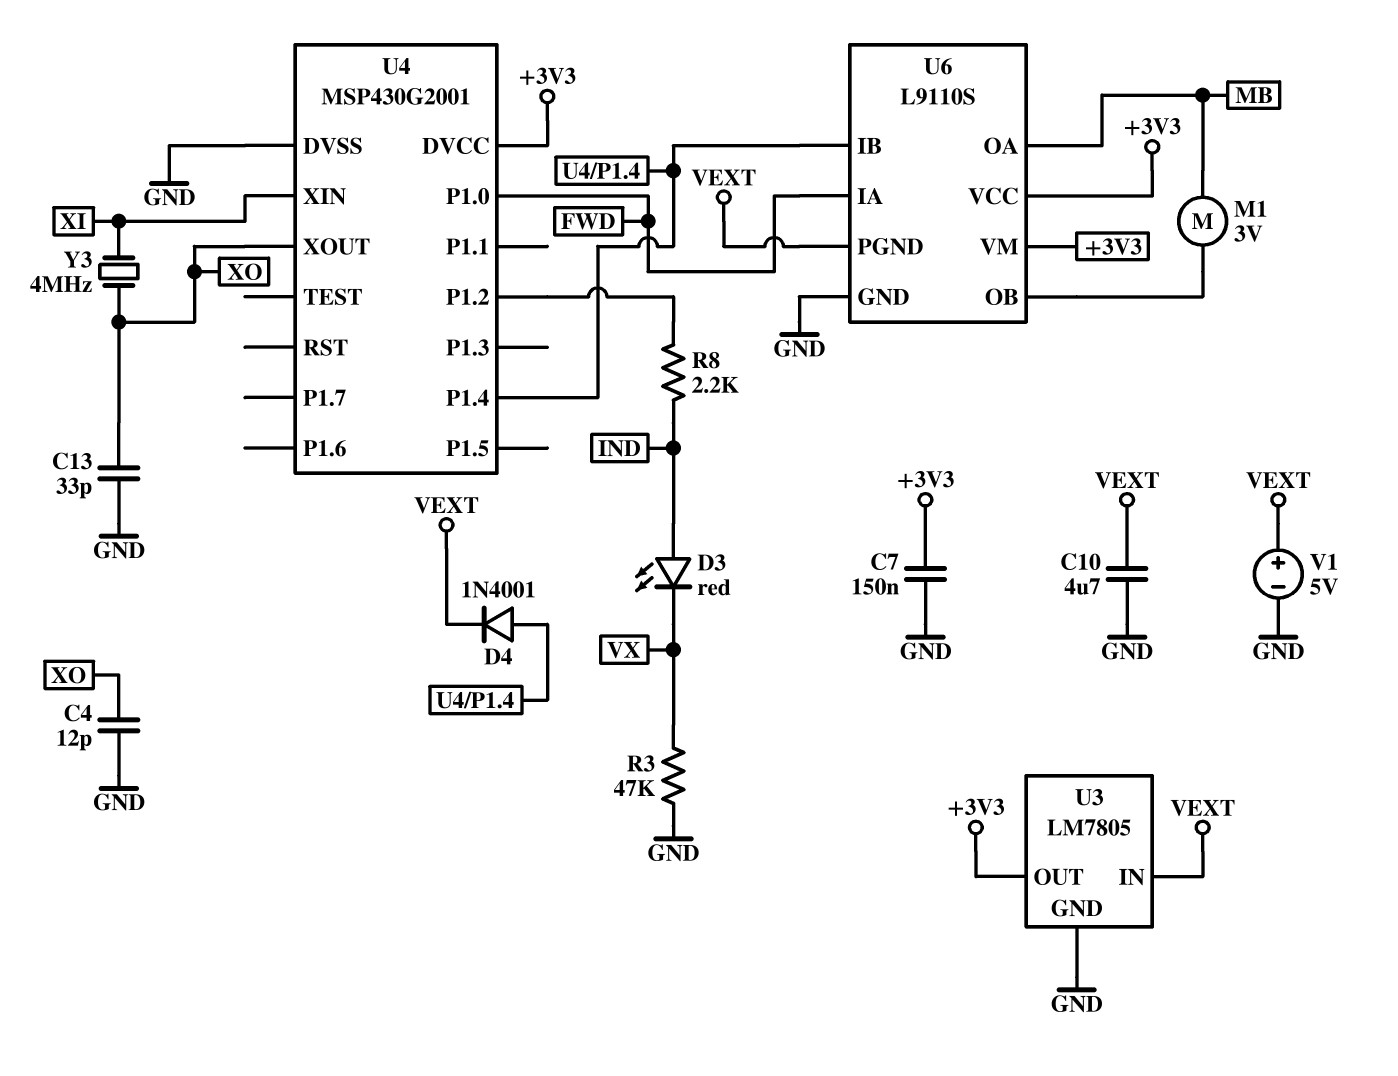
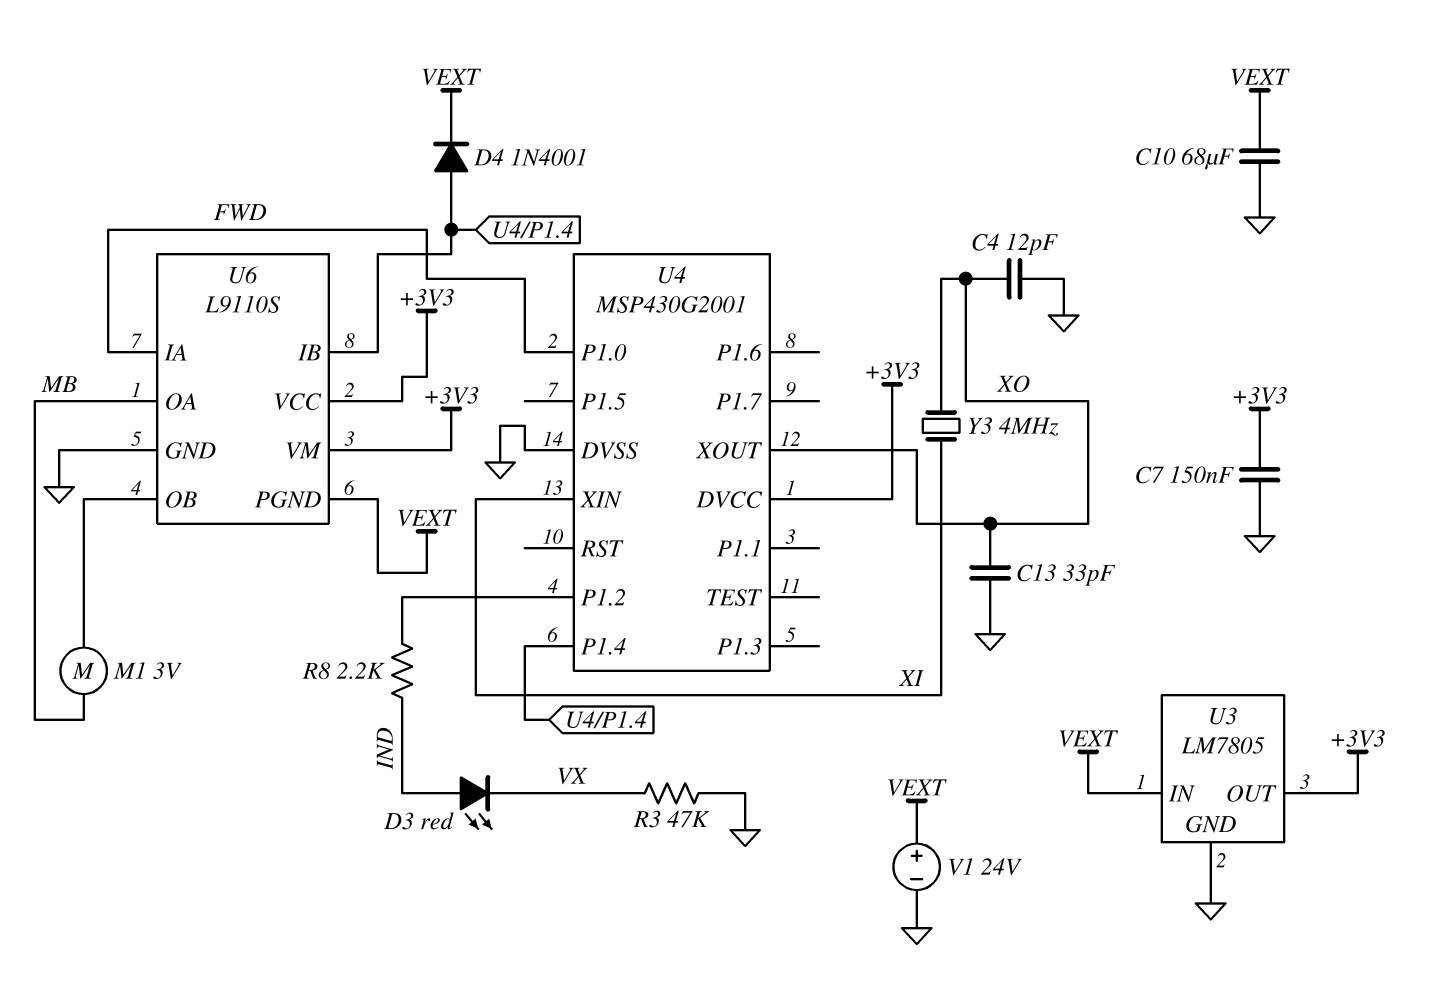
C10: 4.7uF (GND, VEXT) -> 68uF (GND, VEXT)
V1: 5V (plus VEXT, minus GND) -> 24V (plus VEXT, minus GND)

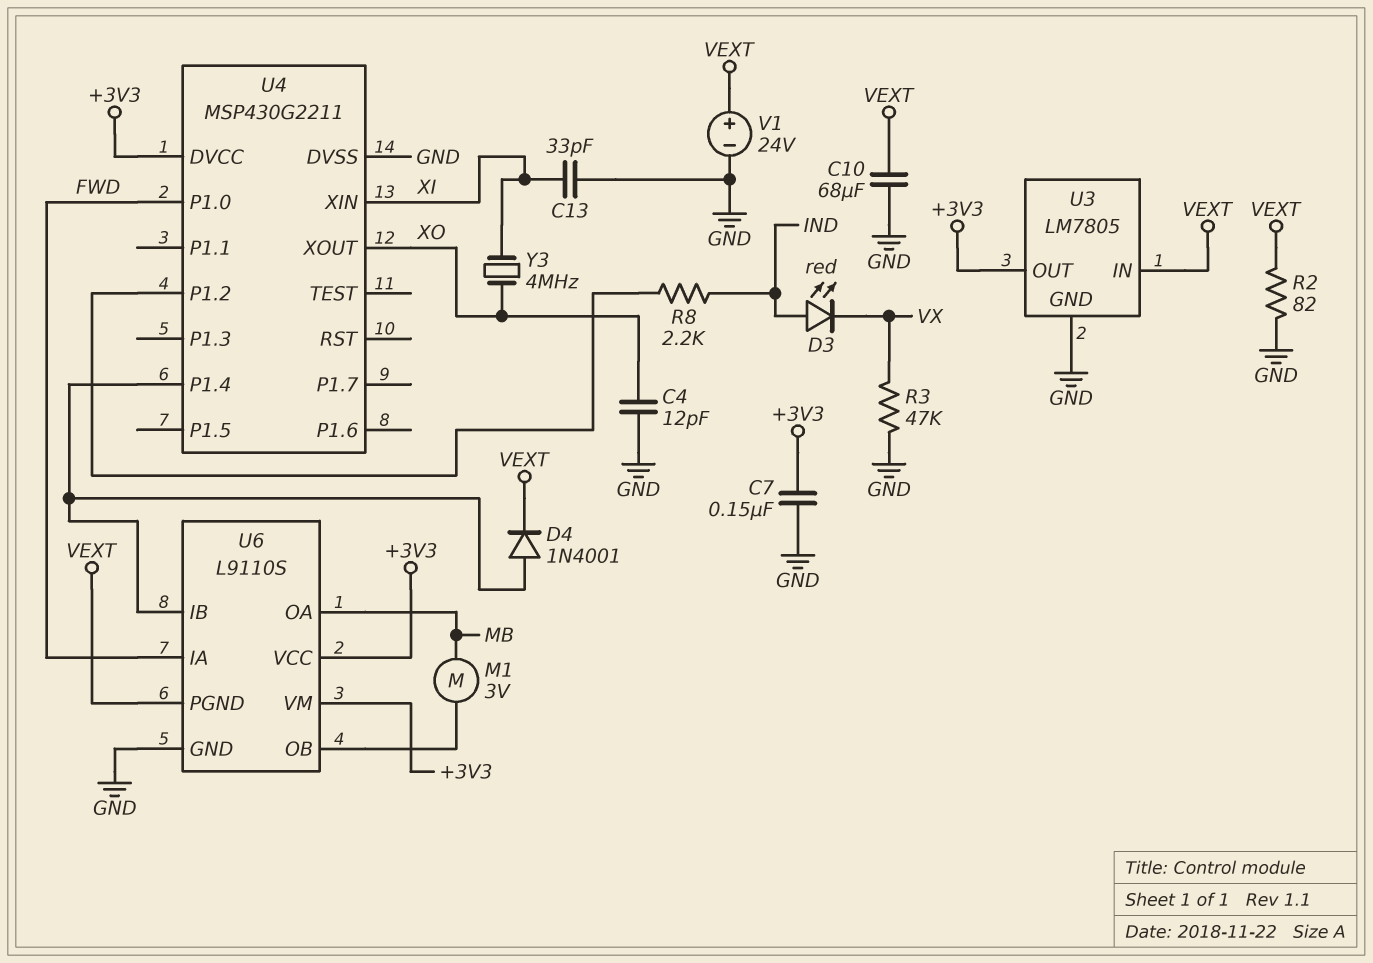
C13: 33pF (GND, XO) -> 33pF (GND, XI)
R2: none -> 82 (GND, VEXT)
U4: MSP430G2001 -> MSP430G2211

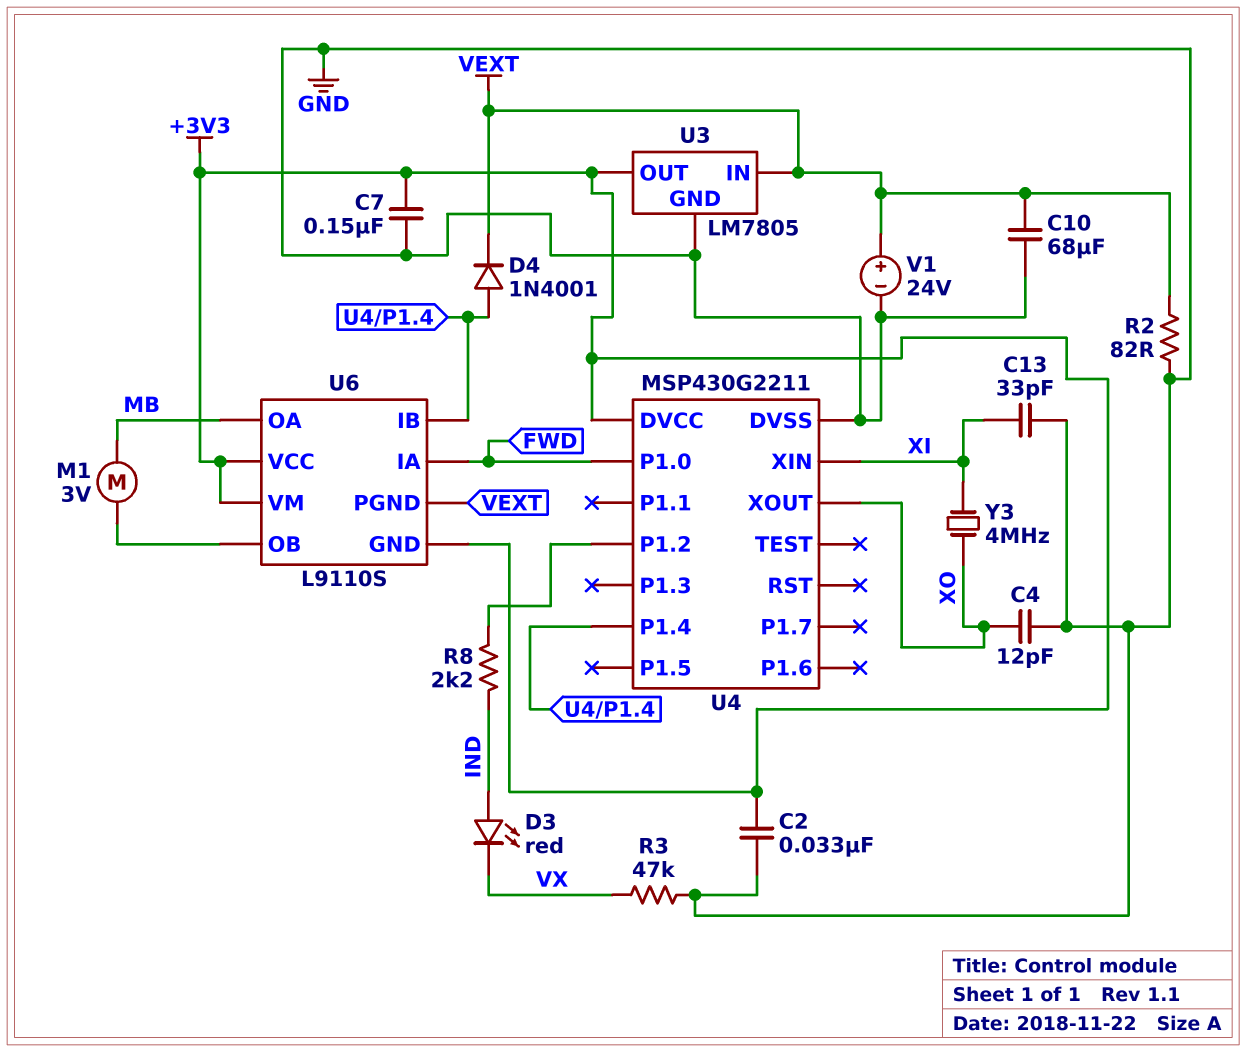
C2: none -> 33nF (+3V3, GND)
U6 pin GND: GND -> +3V3

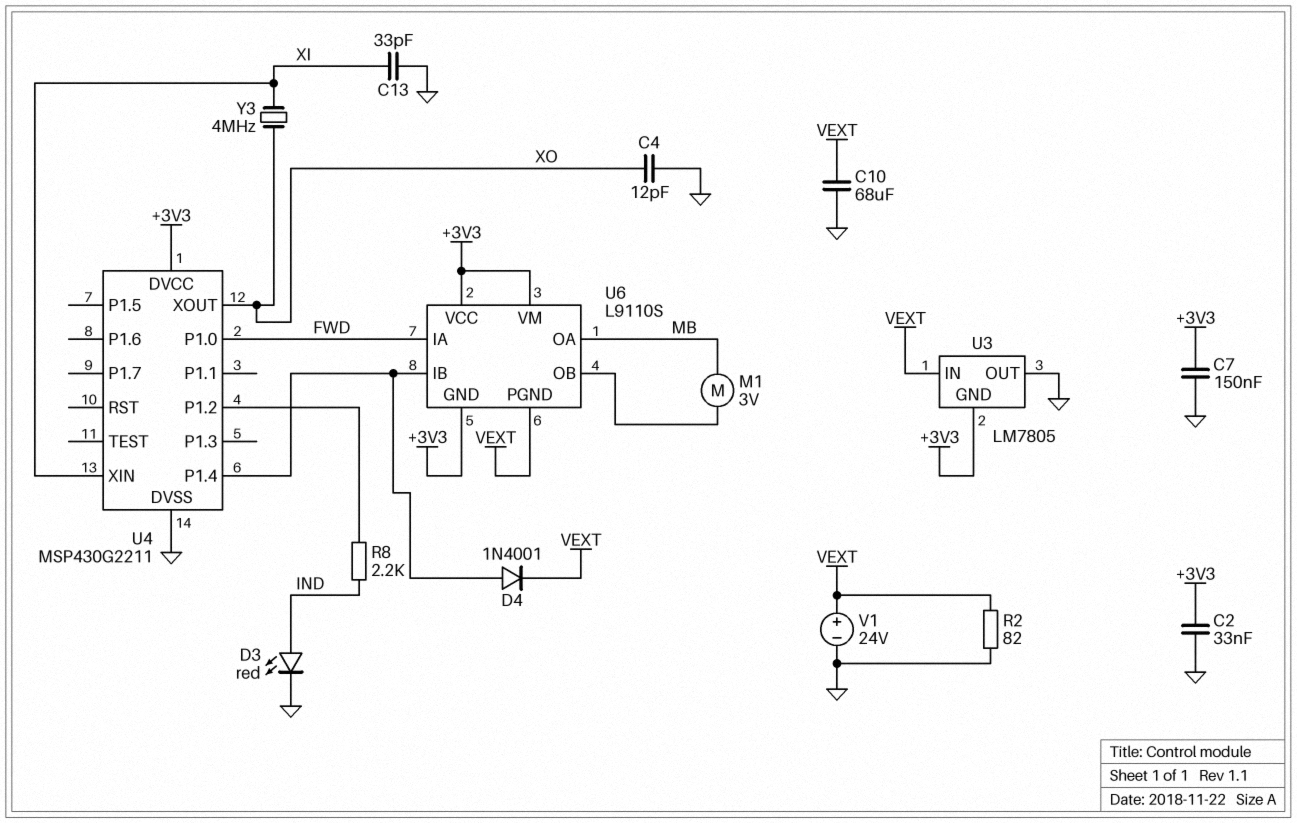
D3: LED red (A IND, K VX) -> LED red (A IND, K GND)
R3: 47k (GND, VX) -> none
U3 pin GND: GND -> +3V3
U3 pin OUT: +3V3 -> GND

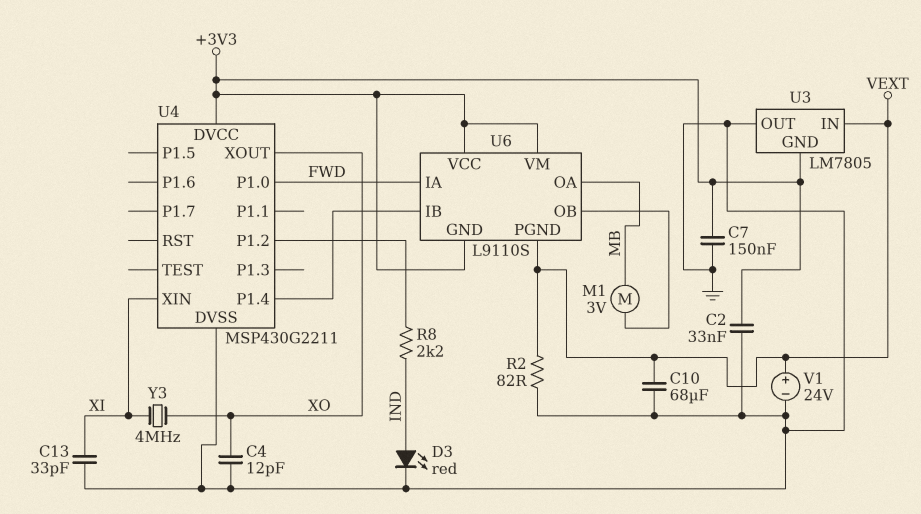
D4: diode 1N4001 (A U4/P1.4, K VEXT) -> none

